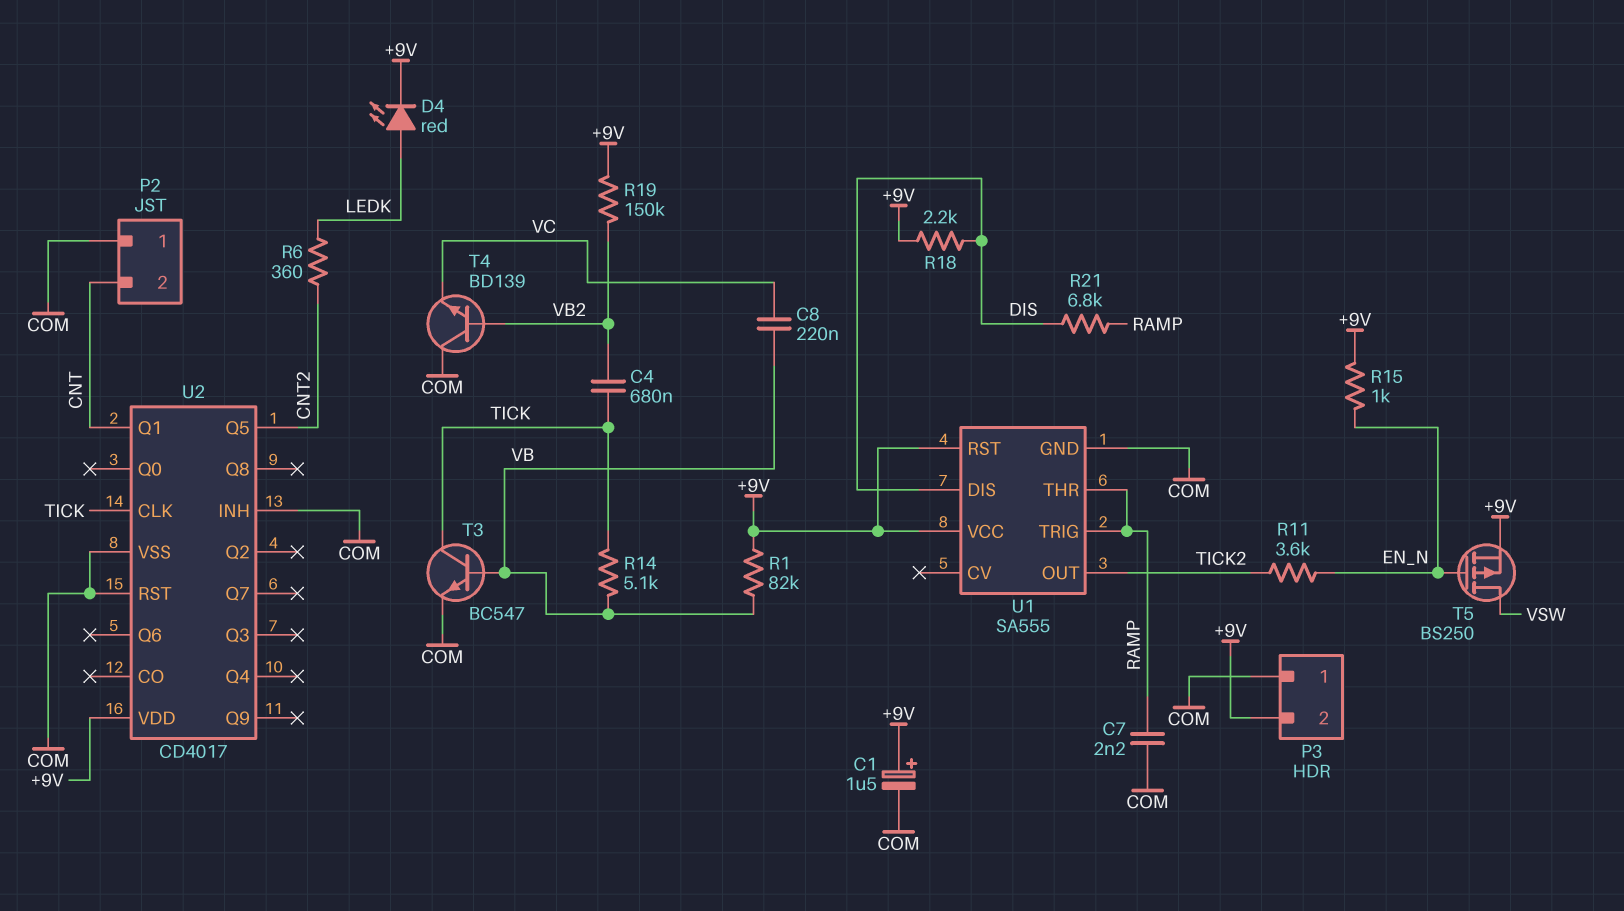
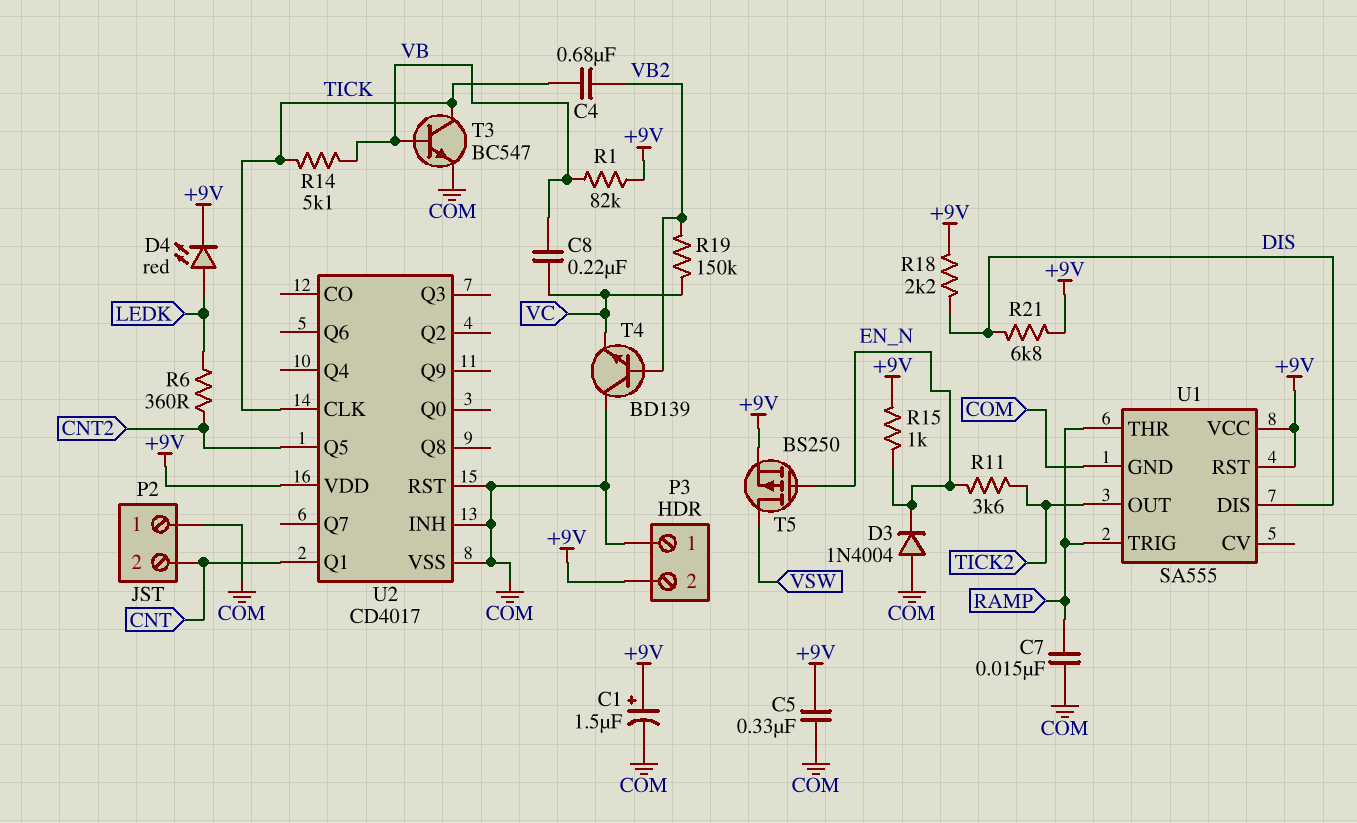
C5: none -> 330nF (+9V, COM)
C7: 2.2nF (COM, RAMP) -> 15nF (COM, RAMP)
D3: none -> diode 1N4004 (A COM, K EN_N)
R19: 150k (+9V, VB2) -> 150k (VB2, VC)
R21: 6.8k (DIS, RAMP) -> 6.8k (+9V, DIS)

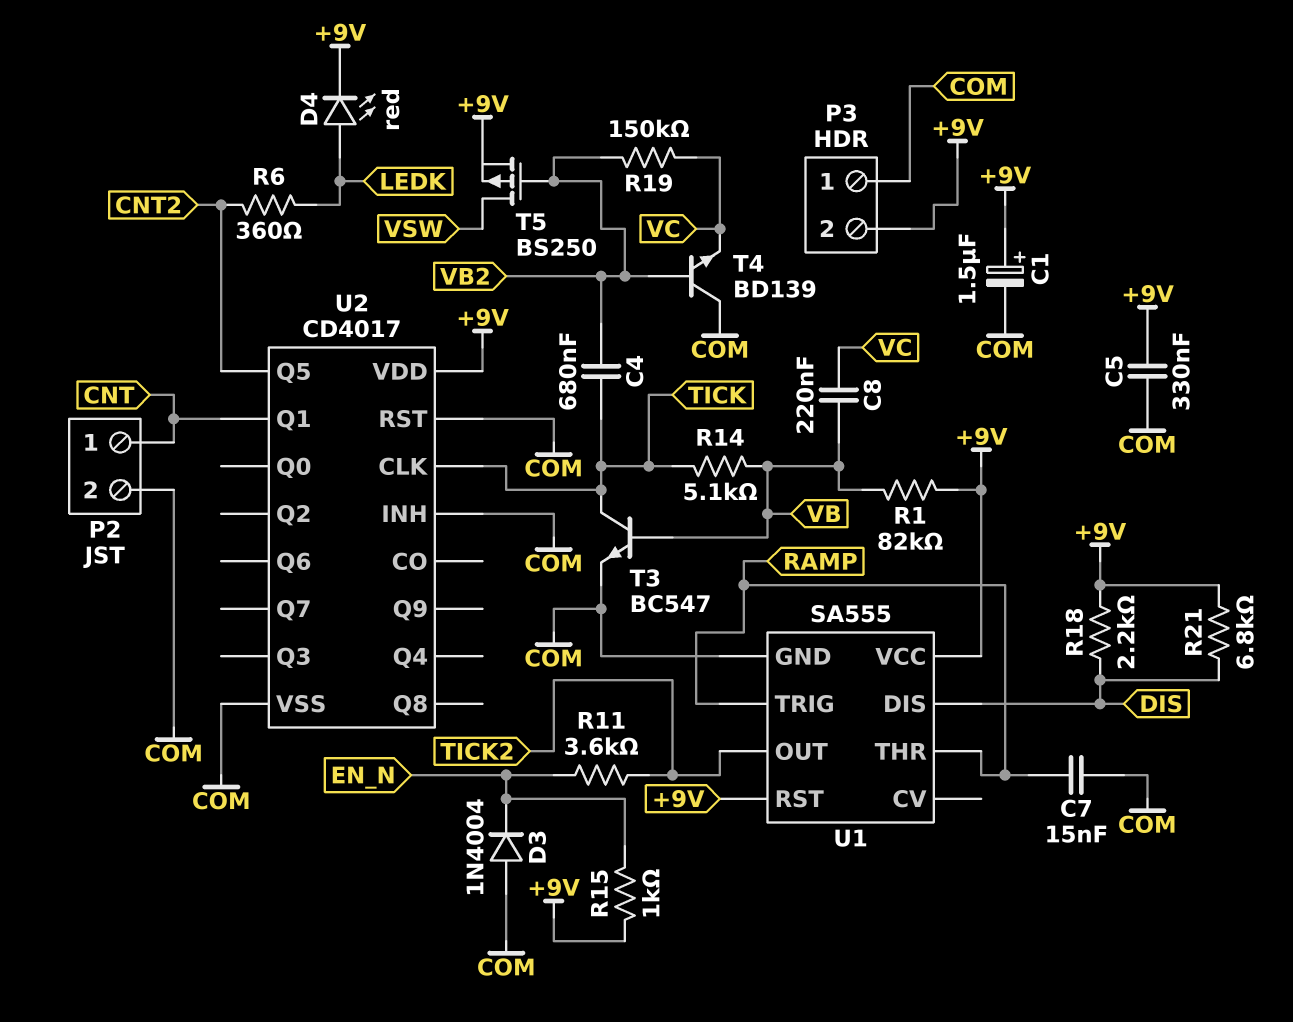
P2 pin 1: COM -> CNT
P2 pin 2: CNT -> COM
T5: PMOS BS250 (G EN_N, D VSW, S +9V) -> PMOS BS250 (G VB2, D VSW, S +9V)

